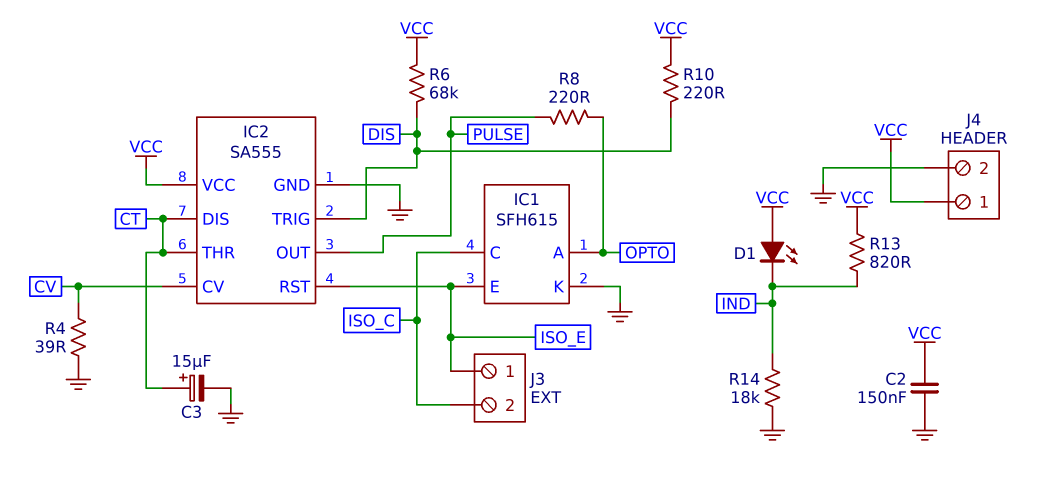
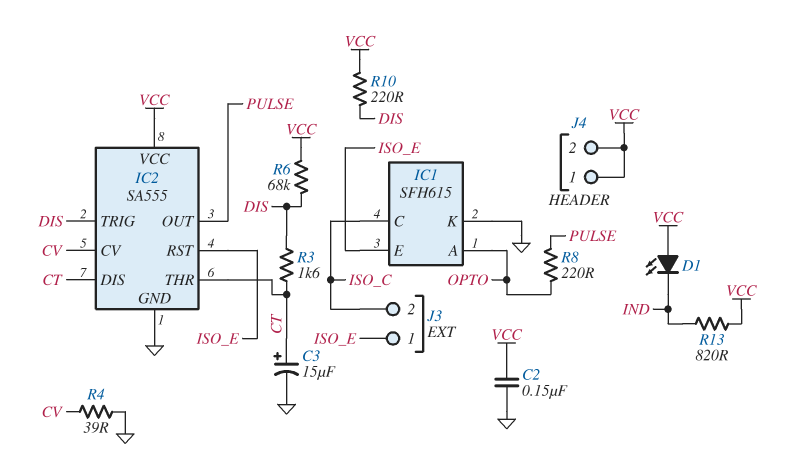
J4 pin 2: GND -> VCC
R3: none -> 1.6k (CT, DIS)
R14: 18k (GND, IND) -> none

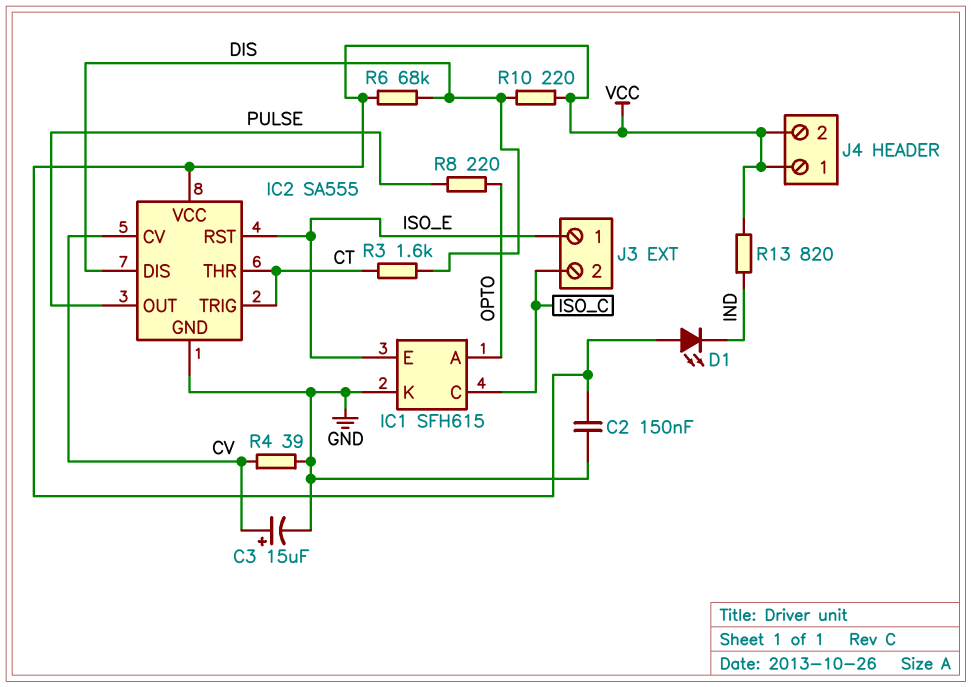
C3: 15uF (plus CT, minus GND) -> 15uF (plus CV, minus GND)
IC2 pin DIS: CT -> DIS
IC2 pin TRIG: DIS -> CT

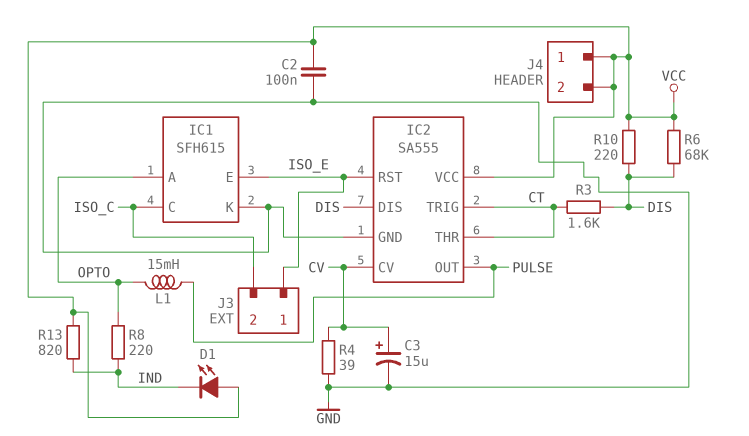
C2: 150nF (GND, VCC) -> 100nF (GND, VCC)
L1: none -> 15mH (OPTO, PULSE)
R8: 220 (OPTO, PULSE) -> 220 (IND, OPTO)

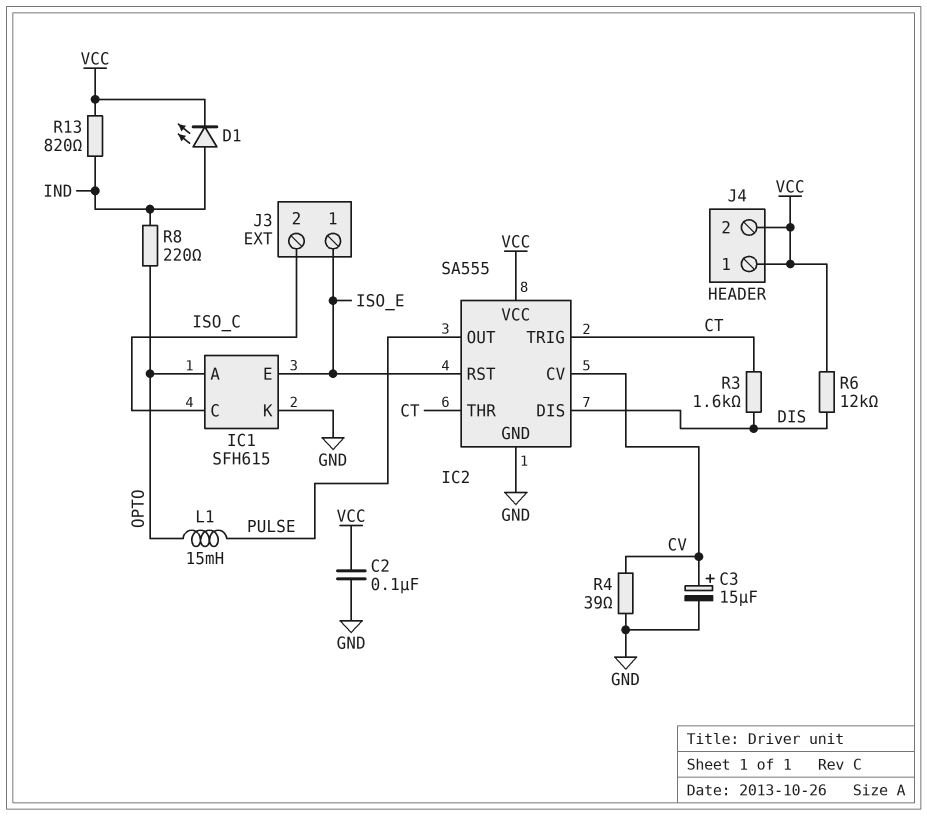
D1: LED (A VCC, K IND) -> LED (A IND, K VCC)
R6: 68k (DIS, VCC) -> 12k (DIS, VCC)
R10: 220 (DIS, VCC) -> none

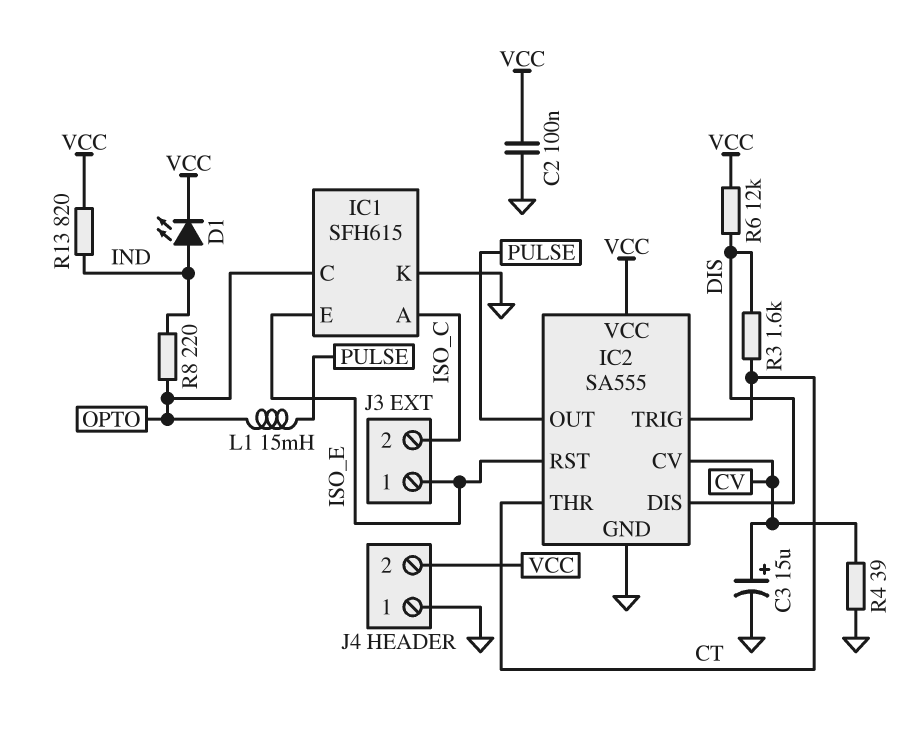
IC1 pin A: OPTO -> ISO_C
IC1 pin C: ISO_C -> OPTO
J4 pin 1: VCC -> GND

